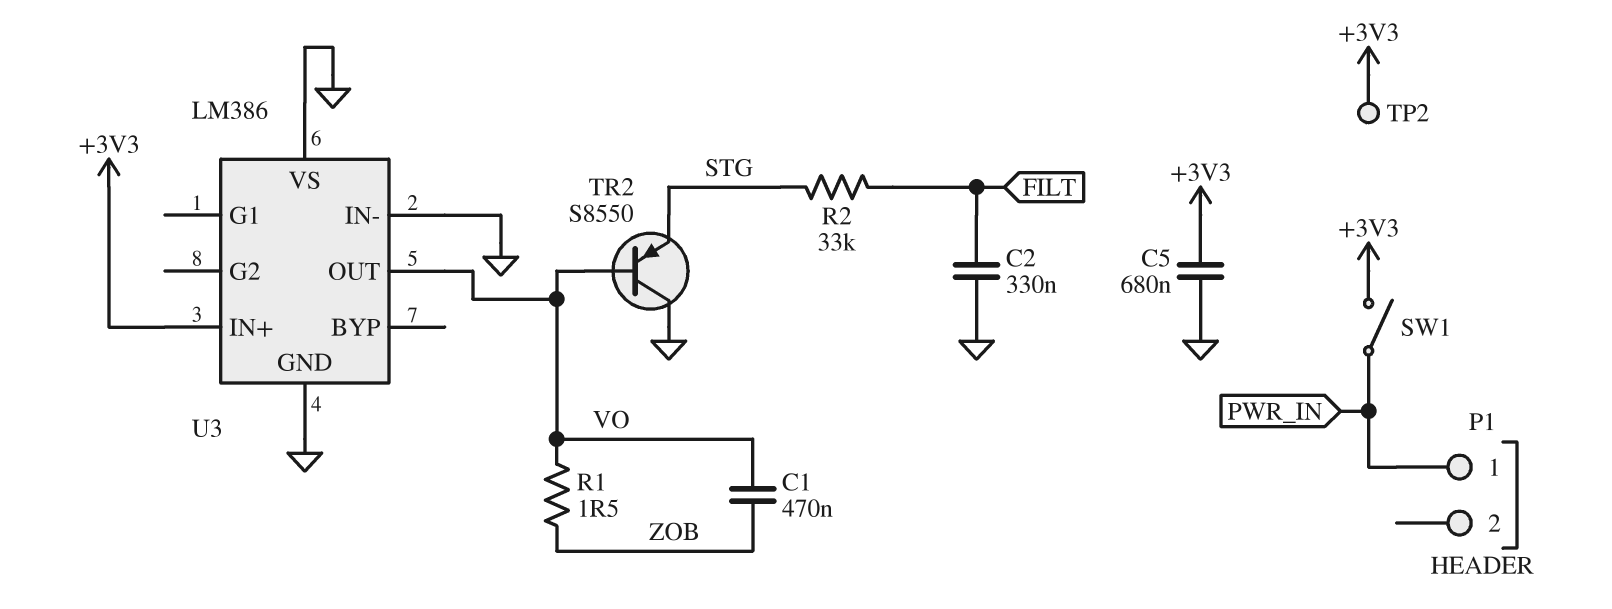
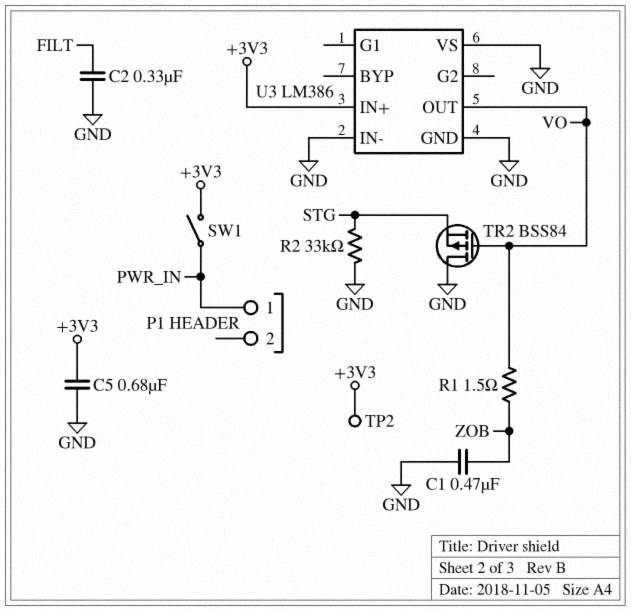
C1: 470nF (VO, ZOB) -> 470nF (GND, ZOB)
R2: 33k (FILT, STG) -> 33k (GND, STG)
TR2: PNP S8550 (B VO, C GND, E STG) -> PMOS BSS84 (G VO, D GND, S STG)

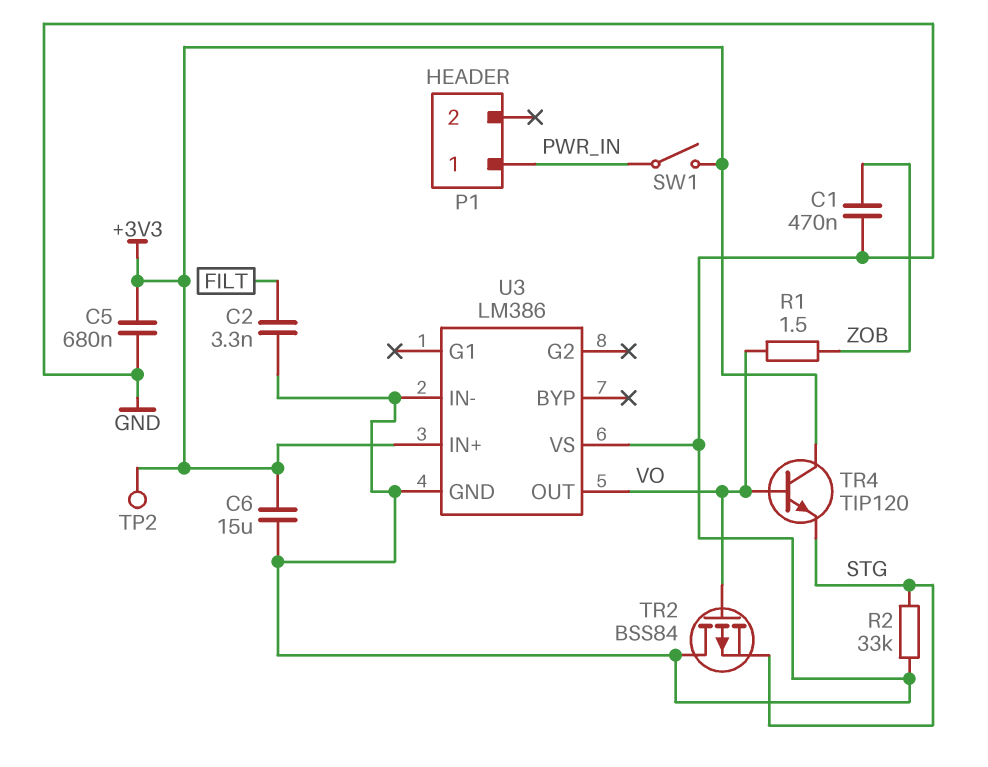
C2: 330nF (FILT, GND) -> 3.3nF (FILT, GND)
C6: none -> 15uF (+3V3, GND)
TR4: none -> NPN TIP120 (B VO, C +3V3, E STG)

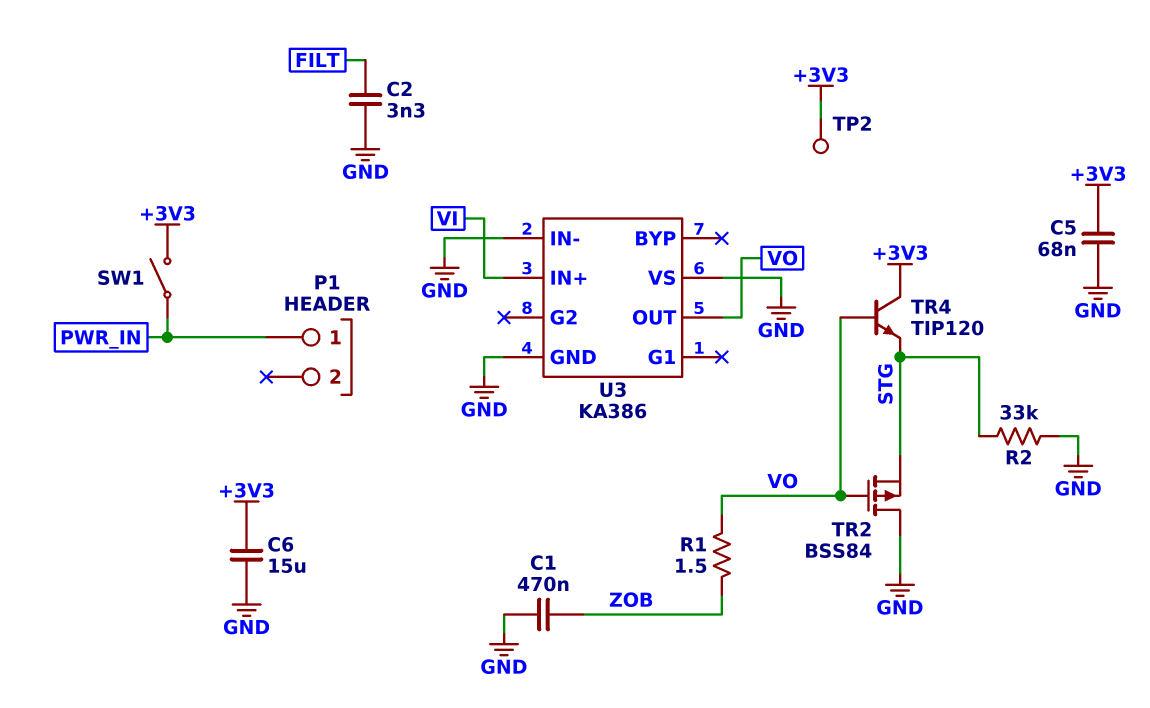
C5: 680nF (+3V3, GND) -> 68nF (+3V3, GND)
U3: LM386 -> KA386
U3 pin IN+: +3V3 -> VI

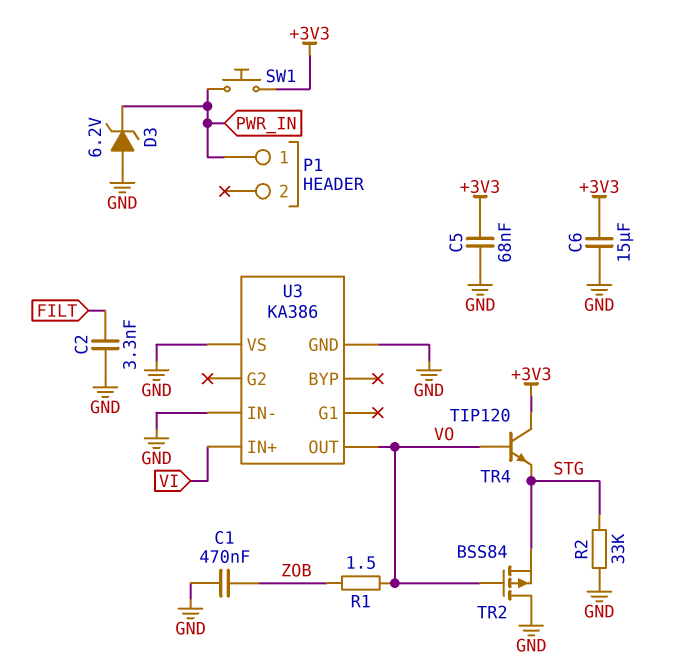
D3: none -> zener 6.2V (A GND, K PWR_IN)
SW1: switch (+3V3, PWR_IN) -> button (+3V3, PWR_IN)
TP2: test point (+3V3) -> none

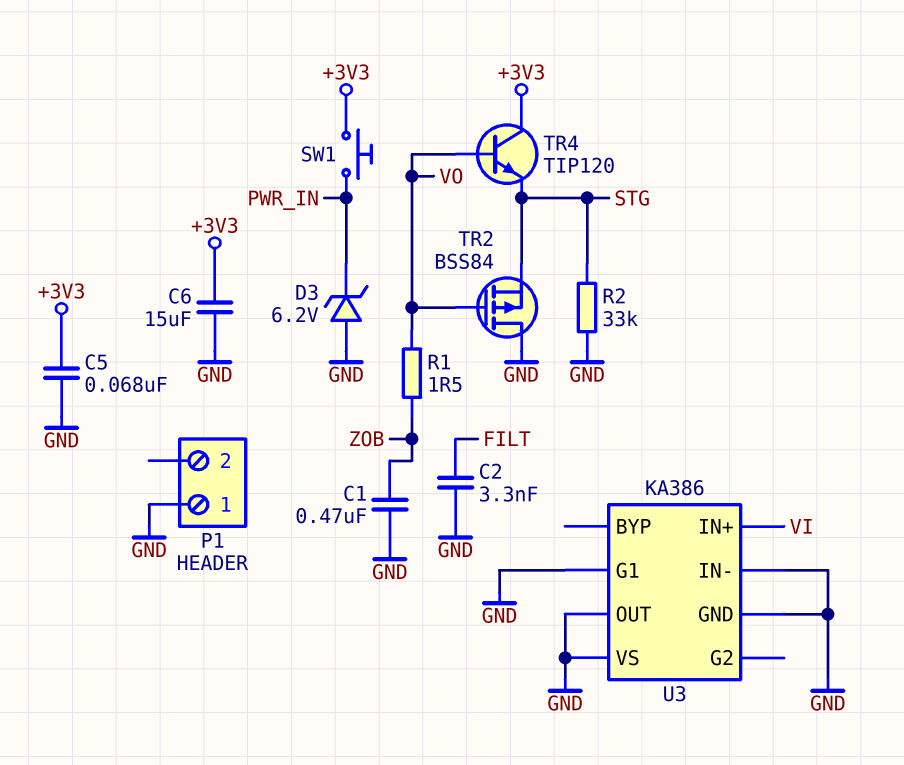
P1 pin 1: PWR_IN -> GND
U3 pin G1: none -> GND
U3 pin OUT: VO -> GND

